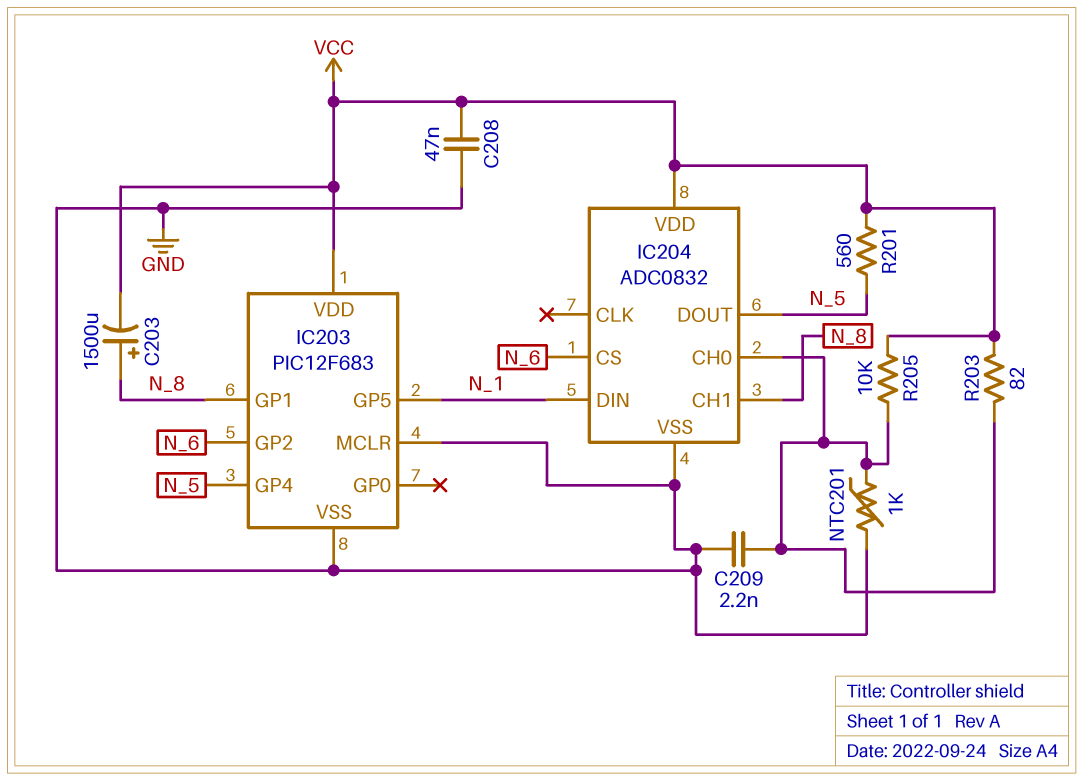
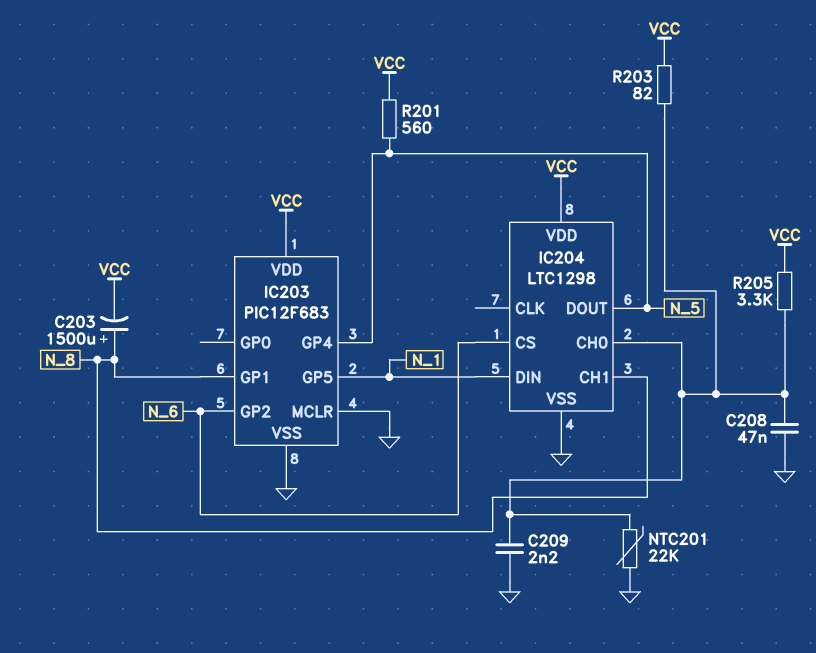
C208: 47nF (GND, VCC) -> 47nF (GND, IC204/CH0)
IC204: ADC0832 -> LTC1298
NTC201: 1k (GND, IC204/CH0) -> 22k (GND, IC204/CH0)
R205: 10k (IC204/CH0, VCC) -> 3.3k (IC204/CH0, VCC)

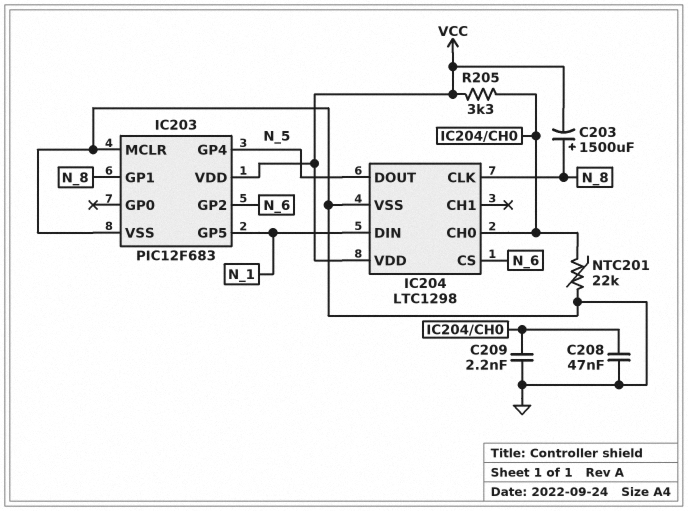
IC204 pin CH1: N_8 -> none
IC204 pin CLK: none -> N_8
R201: 560 (N_5, VCC) -> none
R203: 82 (IC204/CH0, VCC) -> none

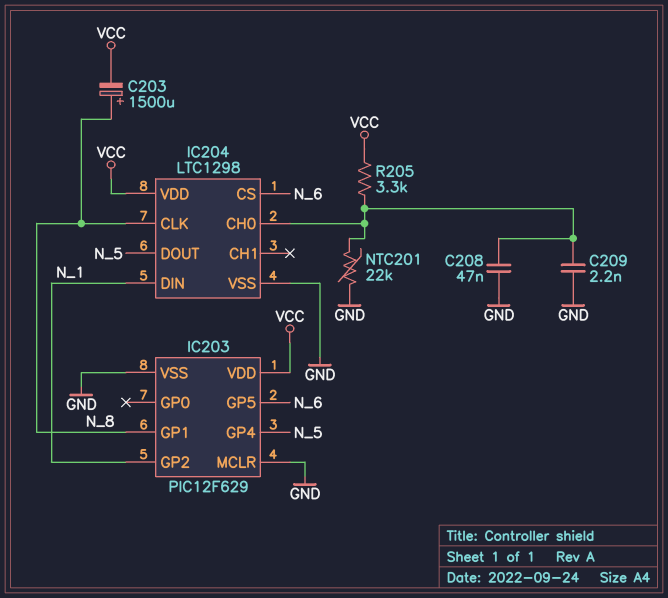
IC203: PIC12F683 -> PIC12F629
IC203 pin GP2: N_6 -> N_1
IC203 pin GP5: N_1 -> N_6

